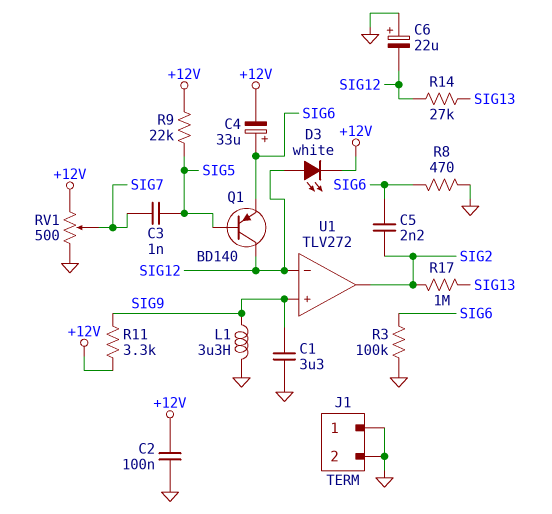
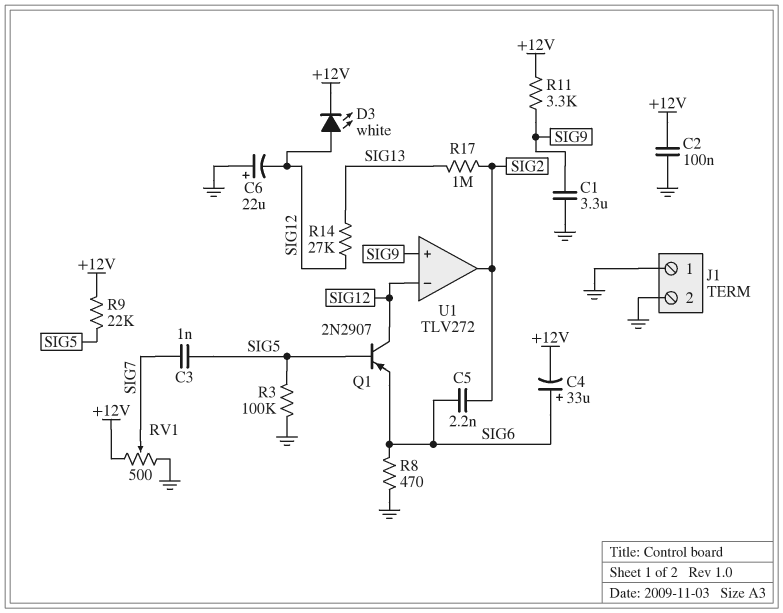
L1: 3.3uH (GND, SIG9) -> none
Q1: PNP BD140 (B SIG5, C SIG12, E SIG6) -> PNP 2N2907 (B SIG5, C SIG12, E SIG6)
R3: 100k (GND, SIG6) -> 100k (GND, SIG5)

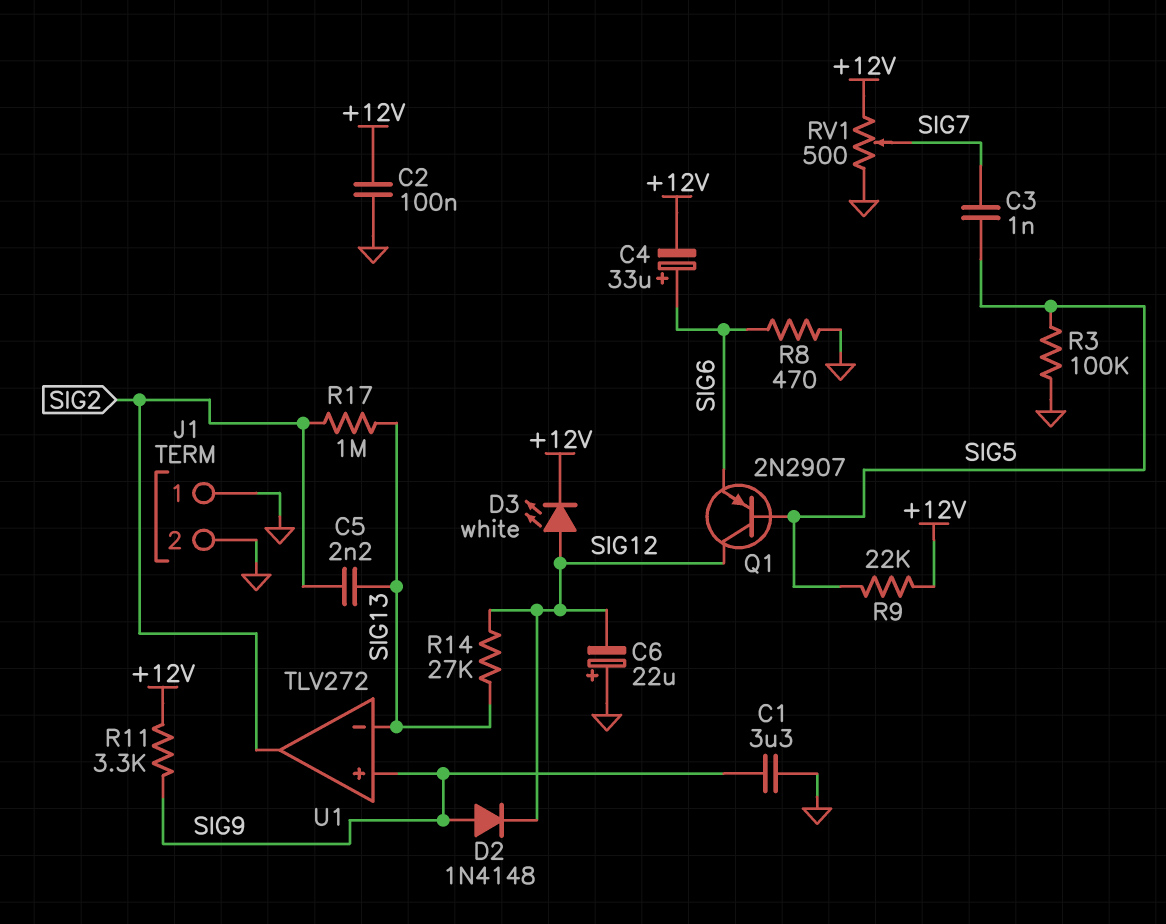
C5: 2.2nF (SIG2, SIG6) -> 2.2nF (SIG2, SIG13)
D2: none -> diode 1N4148 (A SIG9, K SIG12)
U1 pin in-: SIG12 -> SIG13

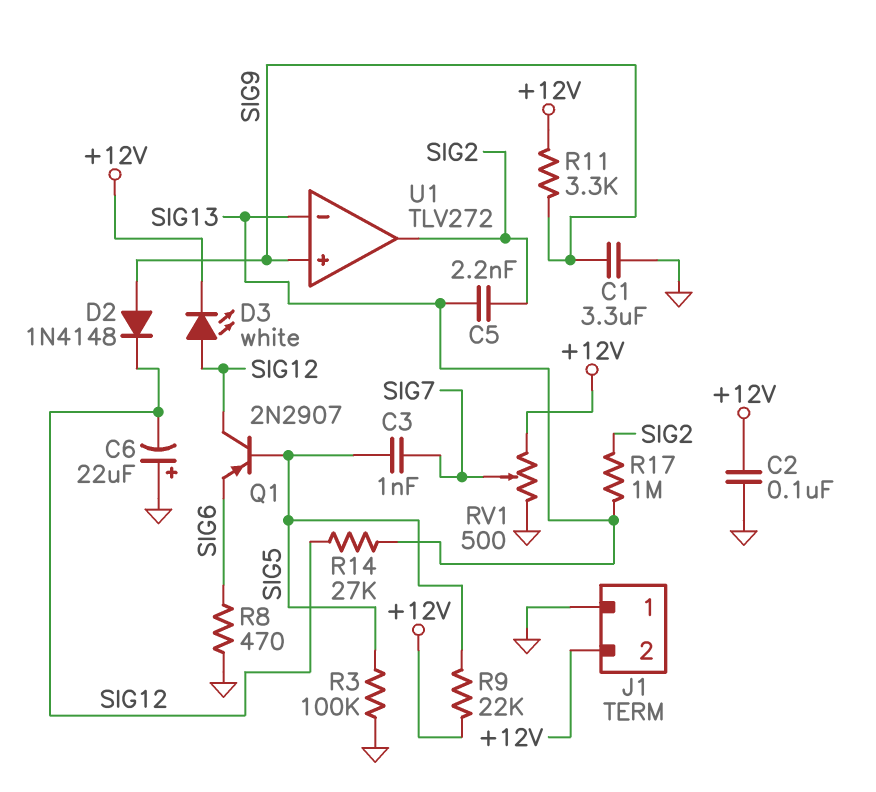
C4: 33uF (plus SIG6, minus +12V) -> none
J1 pin 2: GND -> +12V

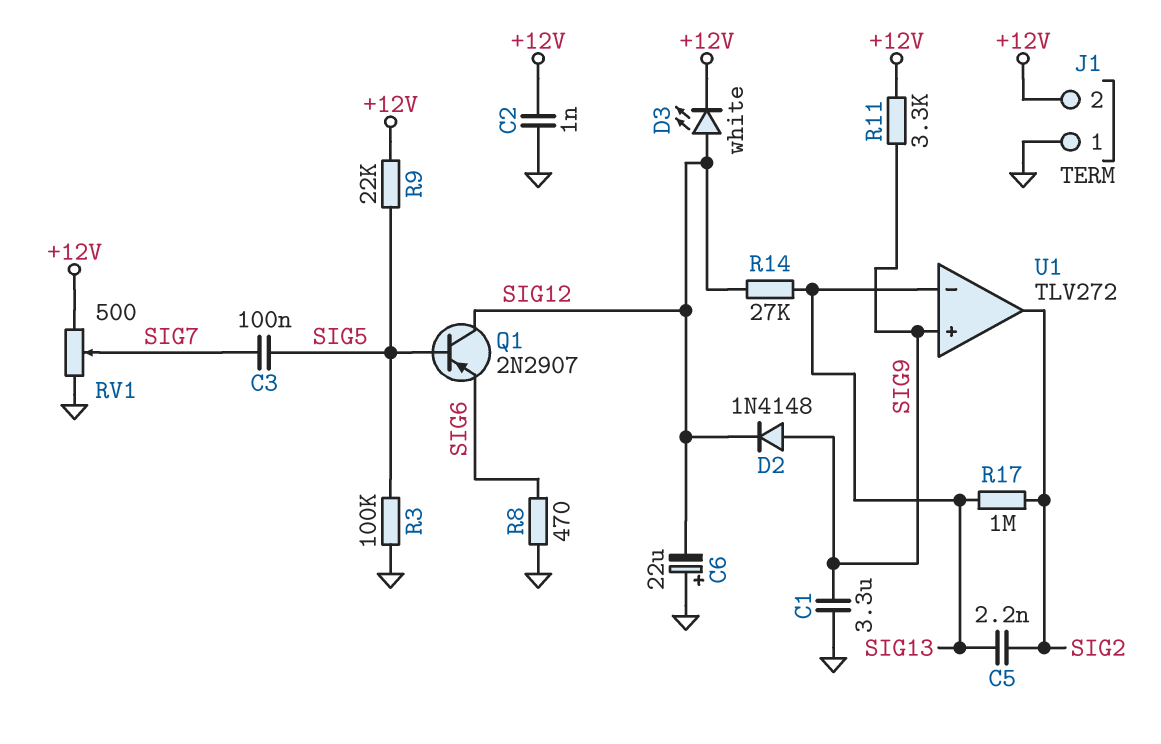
C2: 100nF (+12V, GND) -> 1nF (+12V, GND)
C3: 1nF (SIG5, SIG7) -> 100nF (SIG5, SIG7)

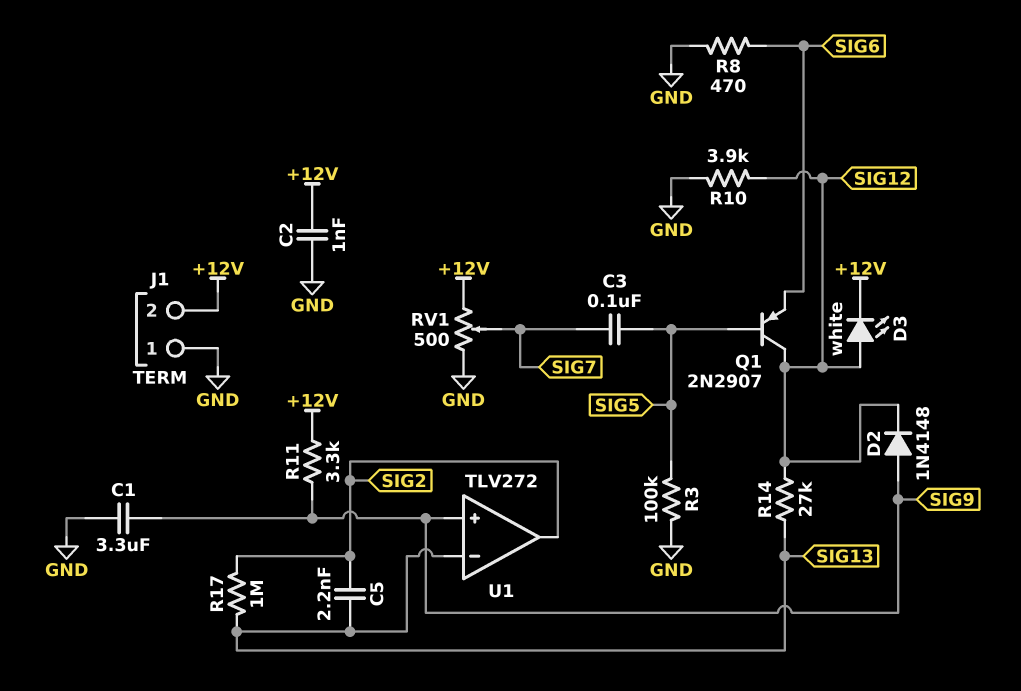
C6: 22uF (plus GND, minus SIG12) -> none
R9: 22k (+12V, SIG5) -> none
R10: none -> 3.9k (GND, SIG12)

